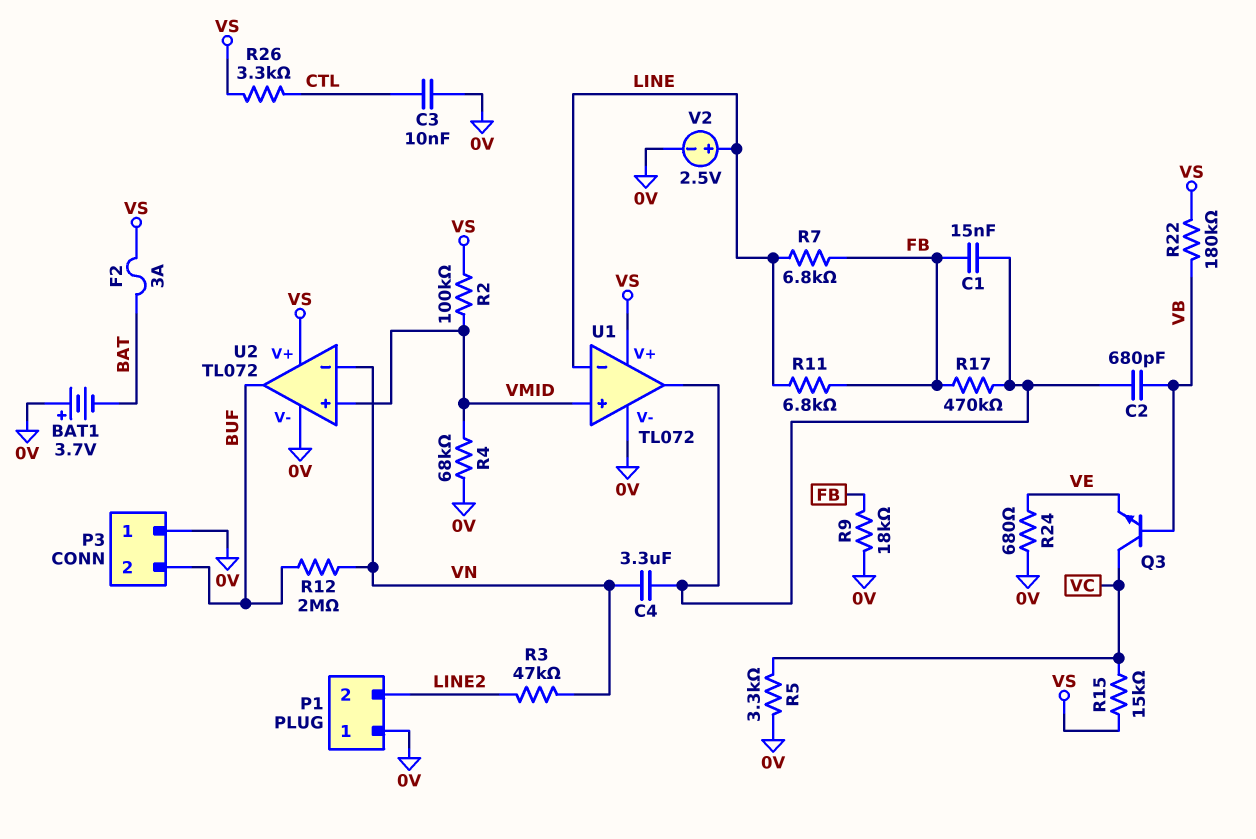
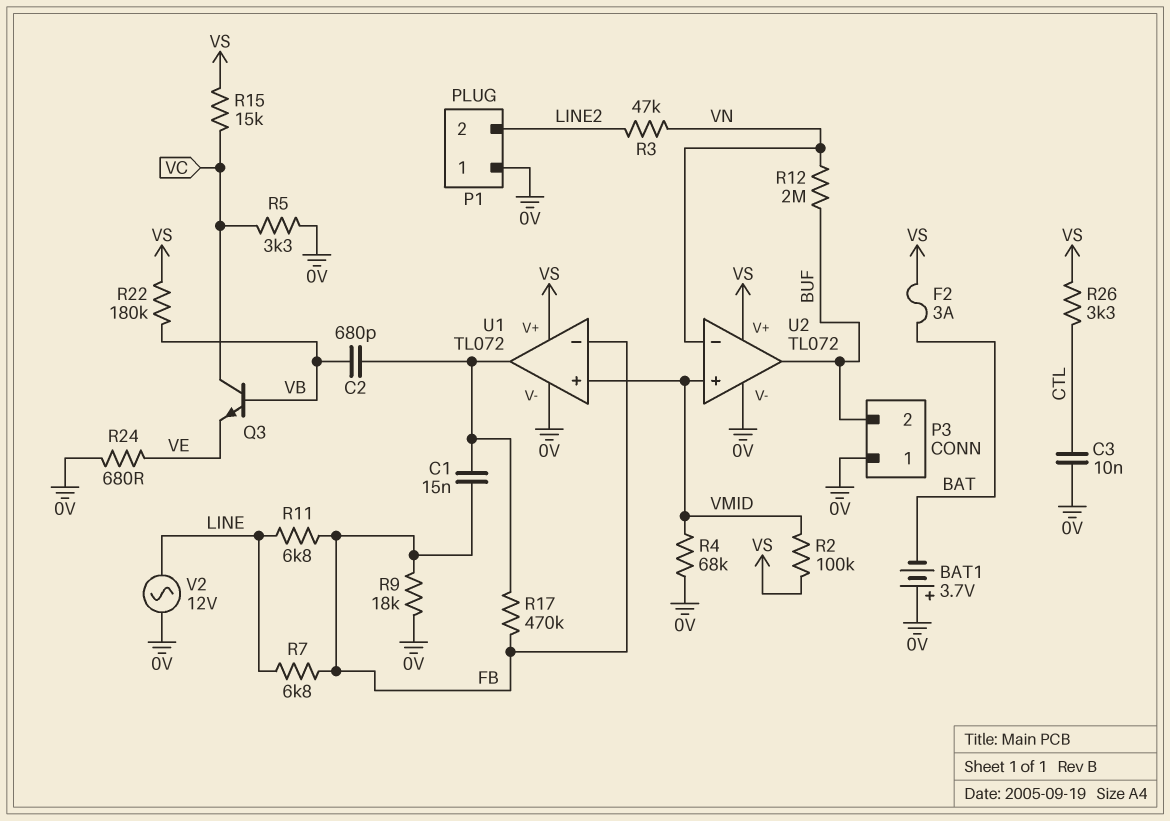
C4: 3.3uF (U1/out, VN) -> none
U1 pin in-: LINE -> FB
V2: 2.5V (plus LINE, minus 0V) -> AC 12V (0V, LINE)

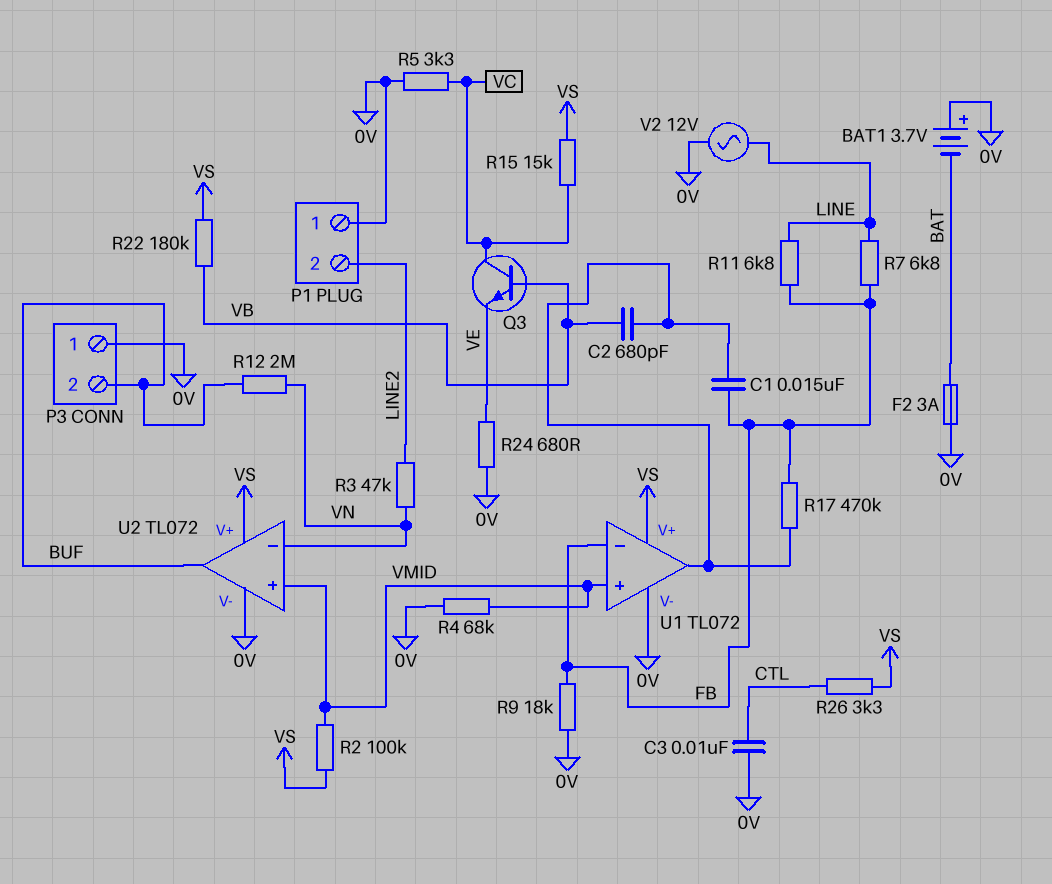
F2: 3A (BAT, VS) -> 3A (0V, BAT)

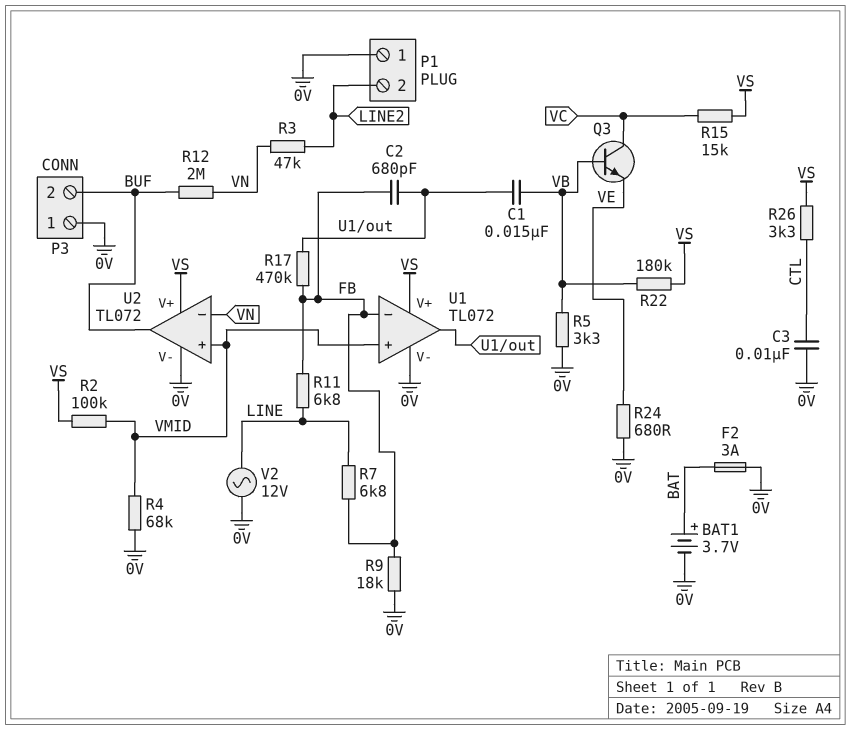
BAT1: 3.7V (plus 0V, minus BAT) -> 3.7V (plus BAT, minus 0V)
C1: 15nF (FB, U1/out) -> 15nF (U1/out, VB)
C2: 680pF (U1/out, VB) -> 680pF (FB, U1/out)
R5: 3.3k (0V, VC) -> 3.3k (0V, VB)

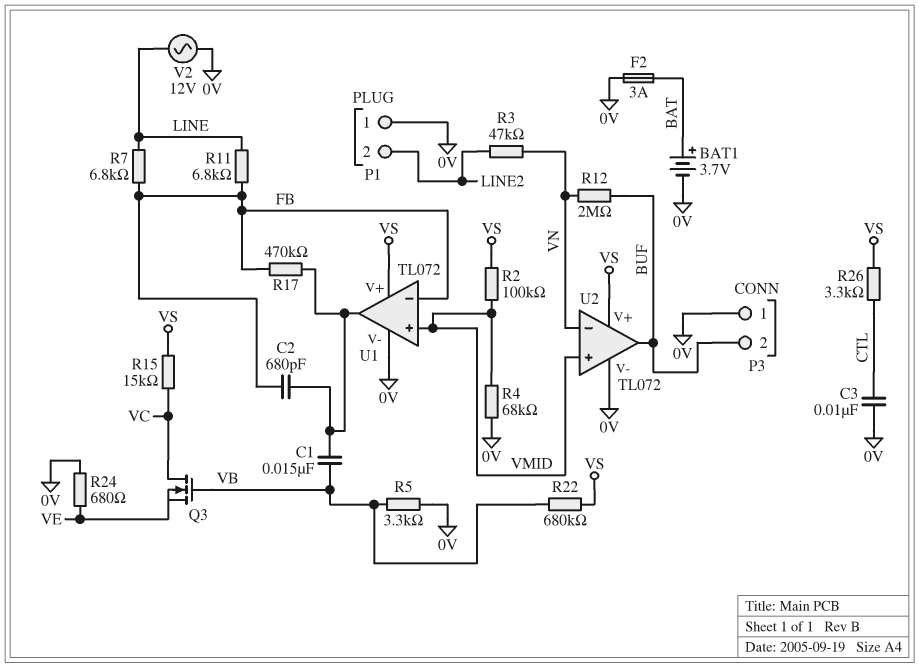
Q3: NPN (B VB, C VC, E VE) -> NMOS (G VB, D VC, S VE)
R9: 18k (0V, FB) -> none
R22: 180k (VB, VS) -> 680k (VB, VS)

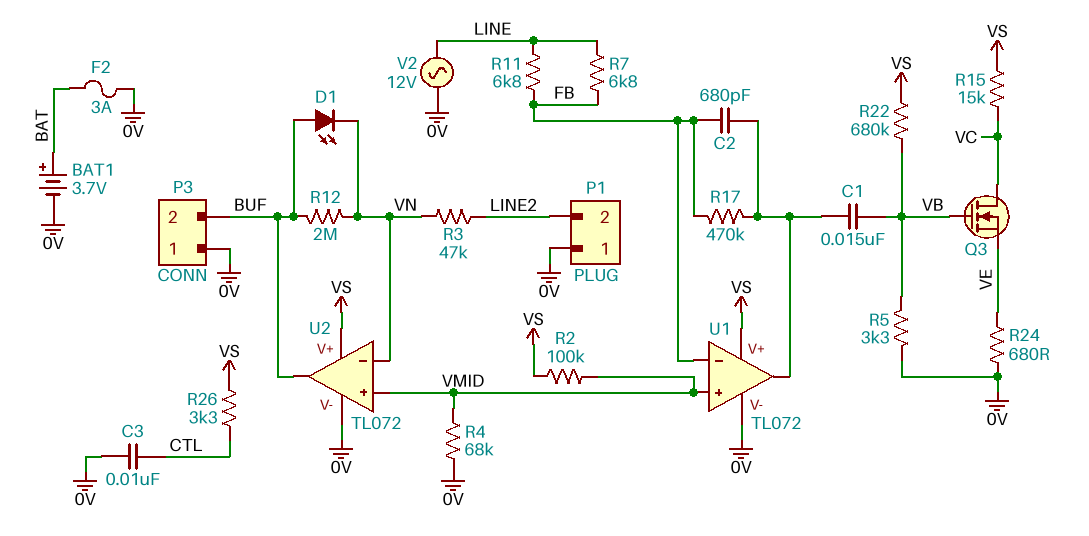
D1: none -> LED (A BUF, K VN)

